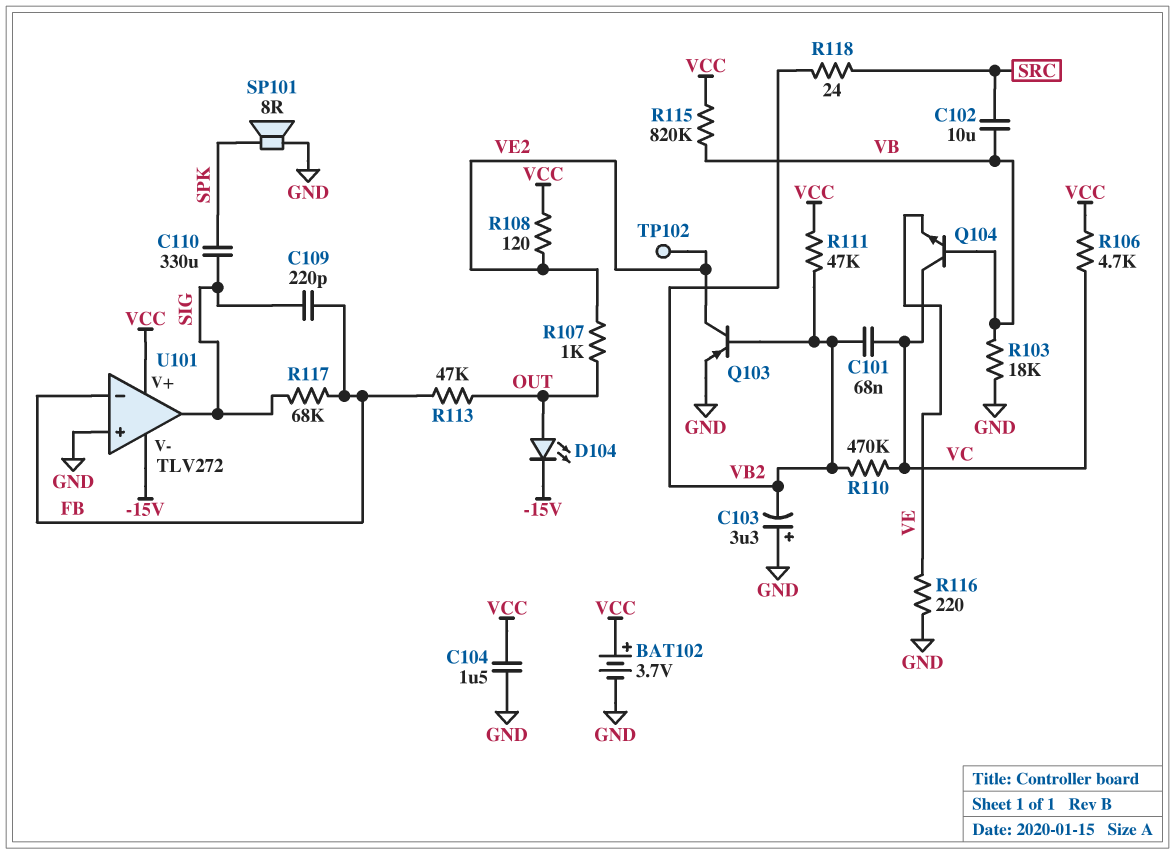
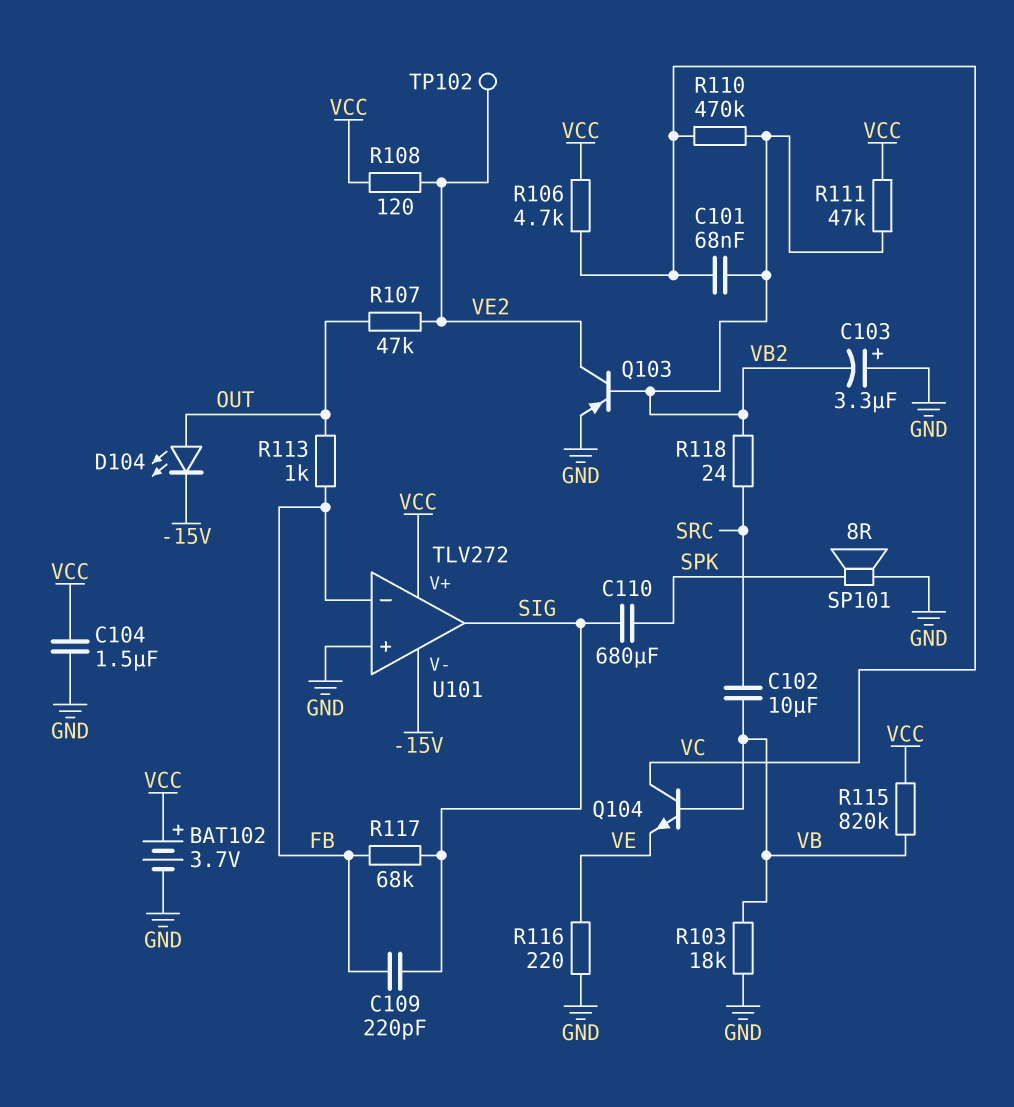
C110: 330uF (SIG, SPK) -> 680uF (SIG, SPK)
R107: 1k (OUT, VE2) -> 47k (OUT, VE2)
R113: 47k (FB, OUT) -> 1k (FB, OUT)

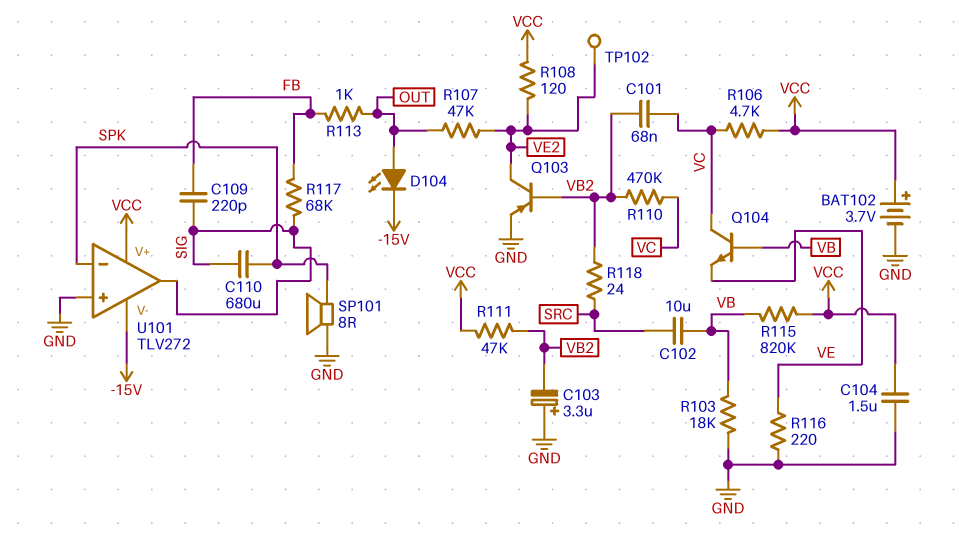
U101 pin in-: FB -> SPK

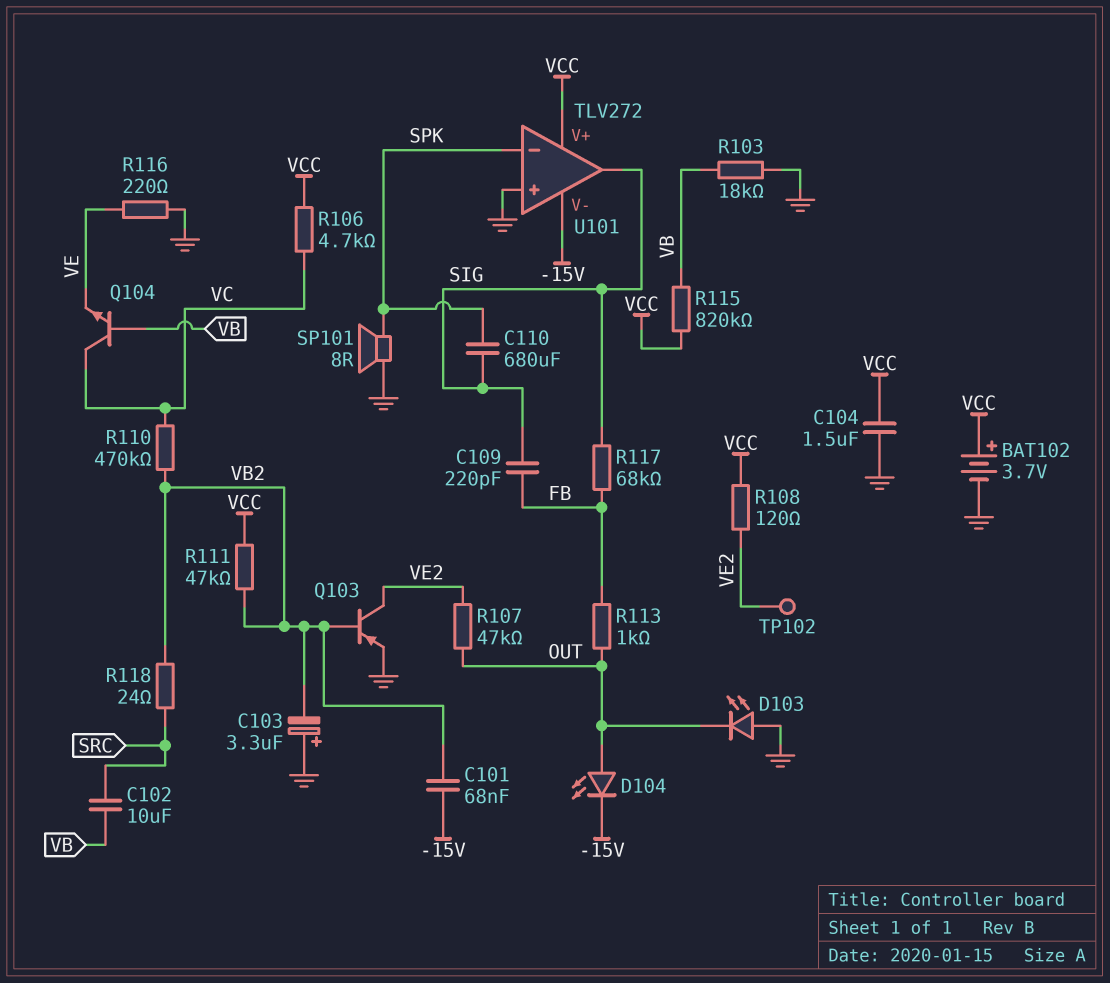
C101: 68nF (VB2, VC) -> 68nF (-15V, VB2)
D103: none -> LED (A GND, K OUT)

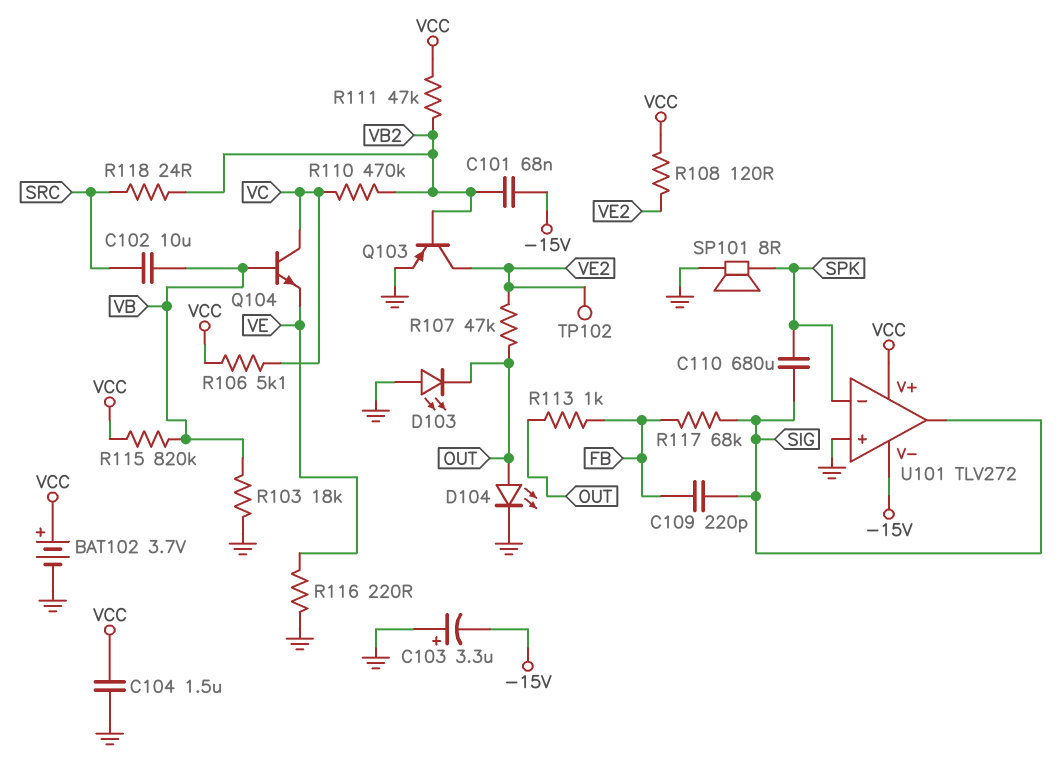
C103: 3.3uF (plus GND, minus VB2) -> 3.3uF (plus GND, minus -15V)
D104: LED (A OUT, K -15V) -> LED (A OUT, K GND)
R106: 4.7k (VC, VCC) -> 5.1k (VC, VCC)

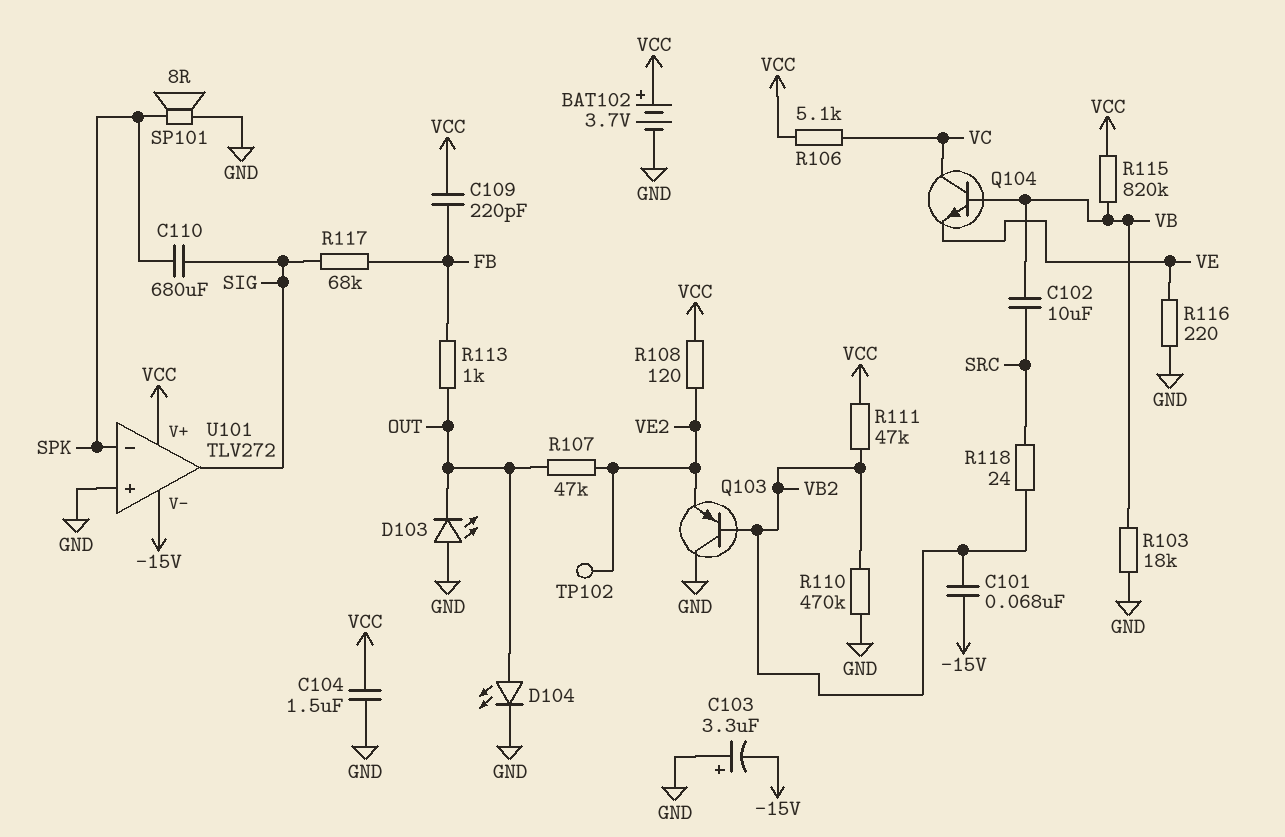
C109: 220pF (FB, SIG) -> 220pF (FB, VCC)
Q103: PNP (B VB2, C VE2, E GND) -> PNP (B VB2, C GND, E VE2)
R110: 470k (VB2, VC) -> 470k (GND, VB2)

